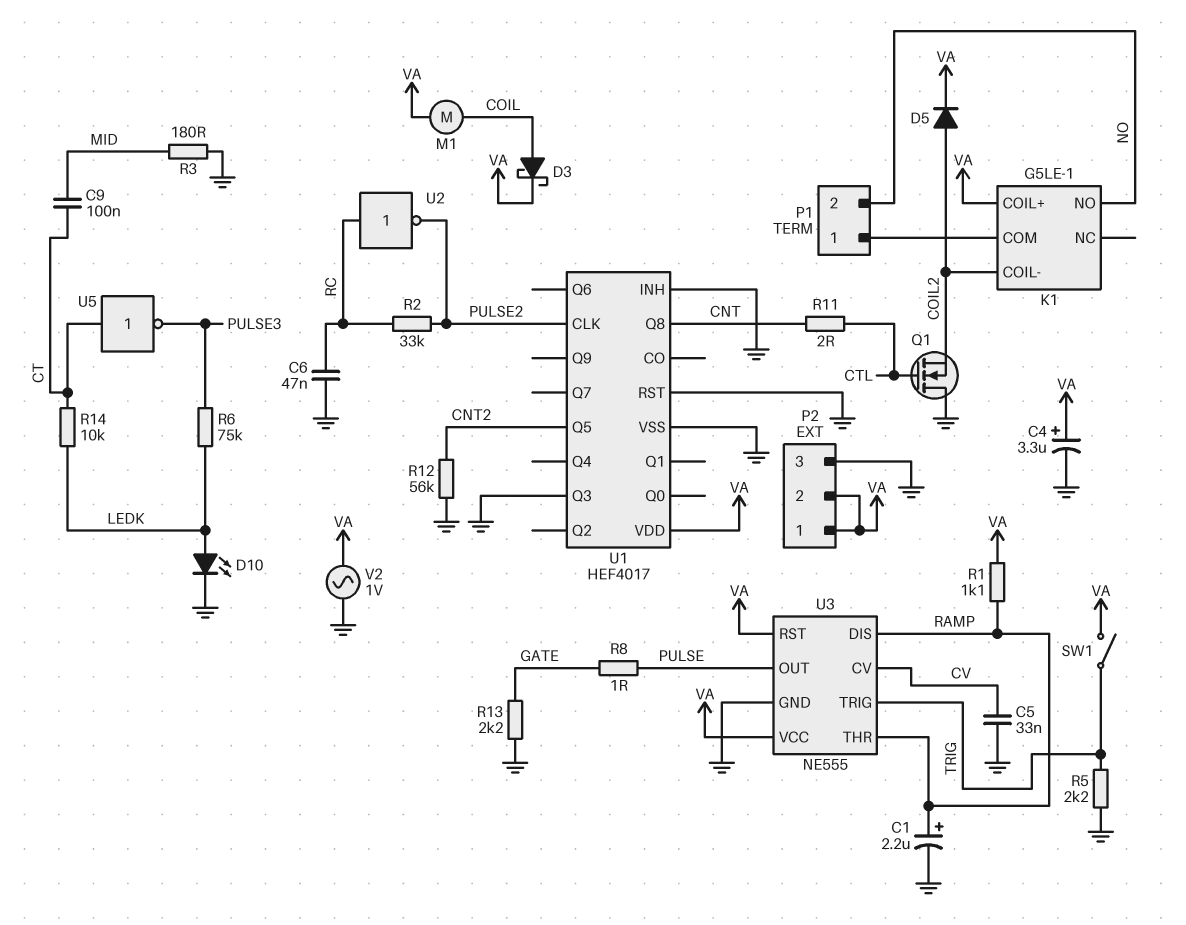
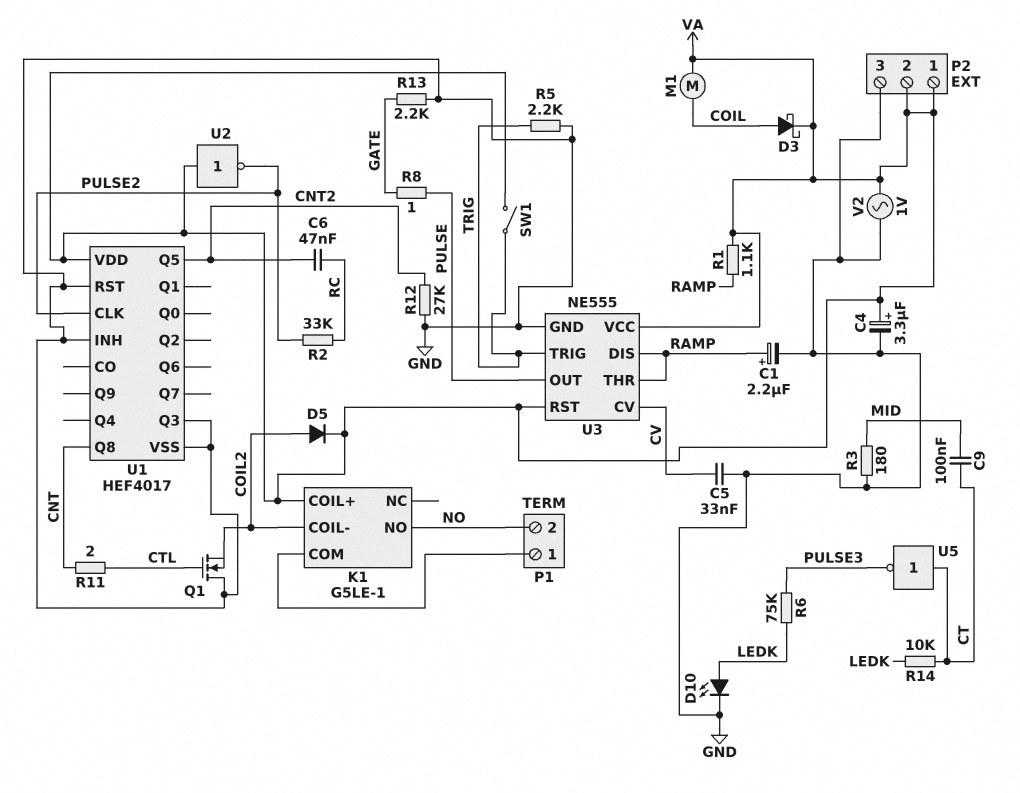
C6: 47nF (GND, RC) -> 47nF (CNT2, RC)
R12: 56k (CNT2, GND) -> 27k (CNT2, GND)
U2: NOT (in RC, out PULSE2) -> NOT (in VA, out PULSE2)

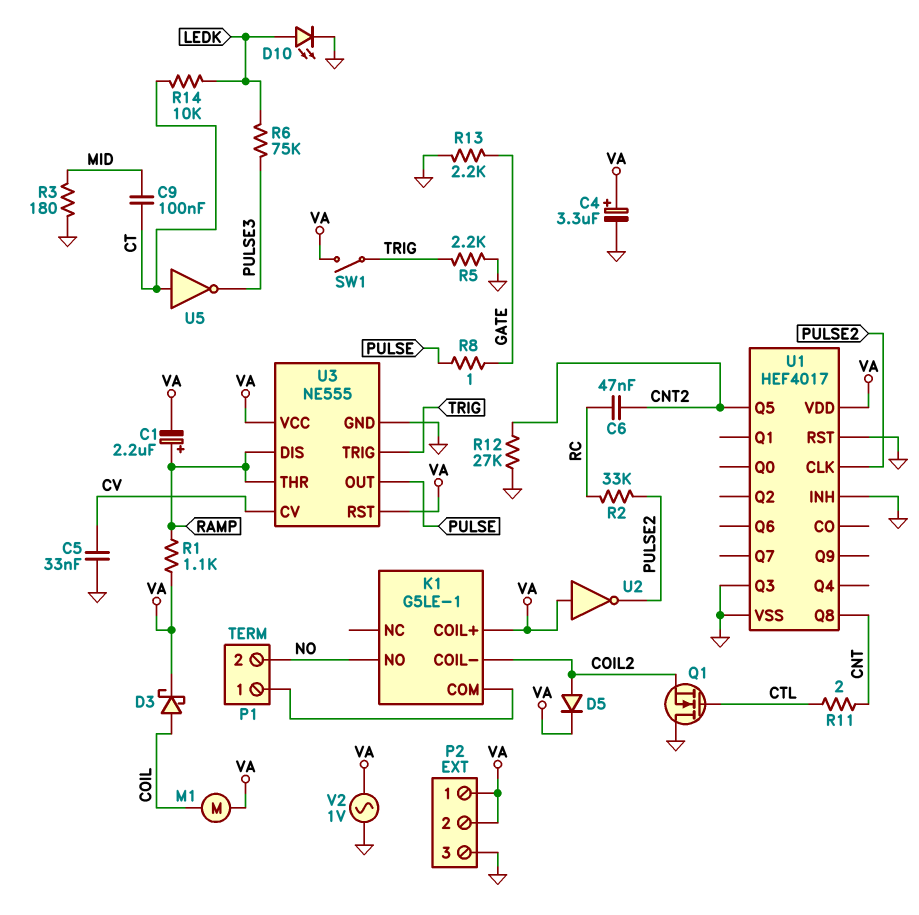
C1: 2.2uF (plus RAMP, minus GND) -> 2.2uF (plus RAMP, minus VA)

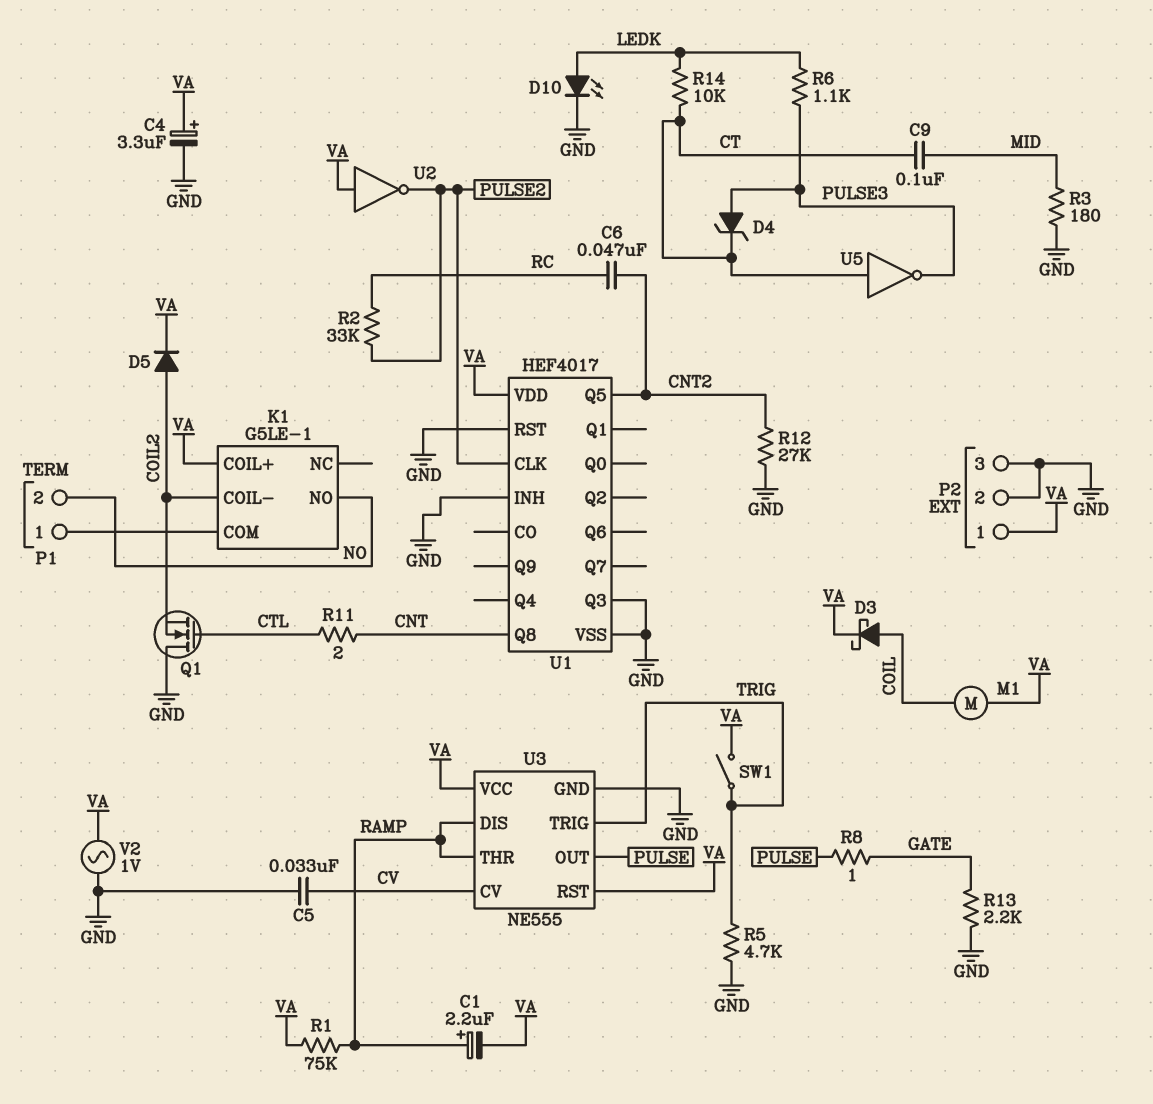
D4: none -> zener (A PULSE3, K CT)
P2 pin 2: VA -> GND
R1: 1.1k (RAMP, VA) -> 75k (RAMP, VA)
R5: 2.2k (GND, TRIG) -> 4.7k (GND, TRIG)
R6: 75k (LEDK, PULSE3) -> 1.1k (LEDK, PULSE3)

